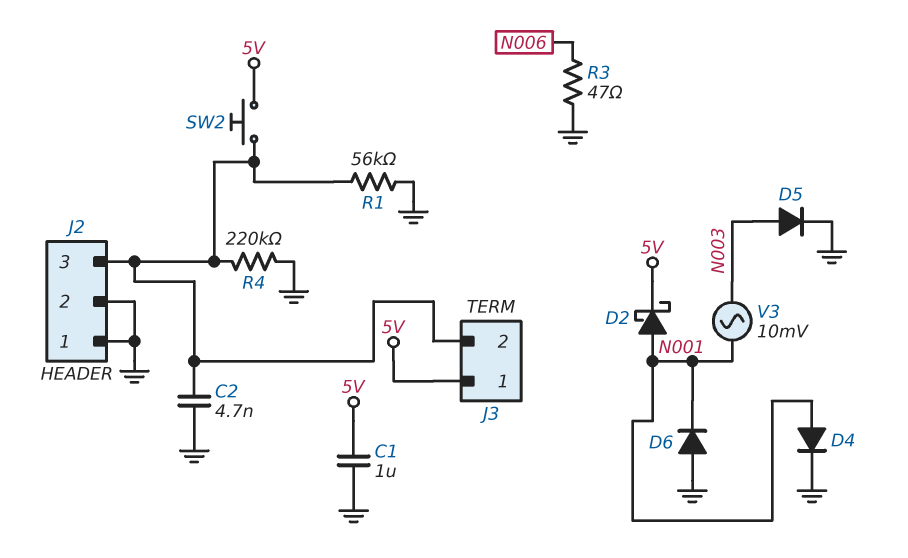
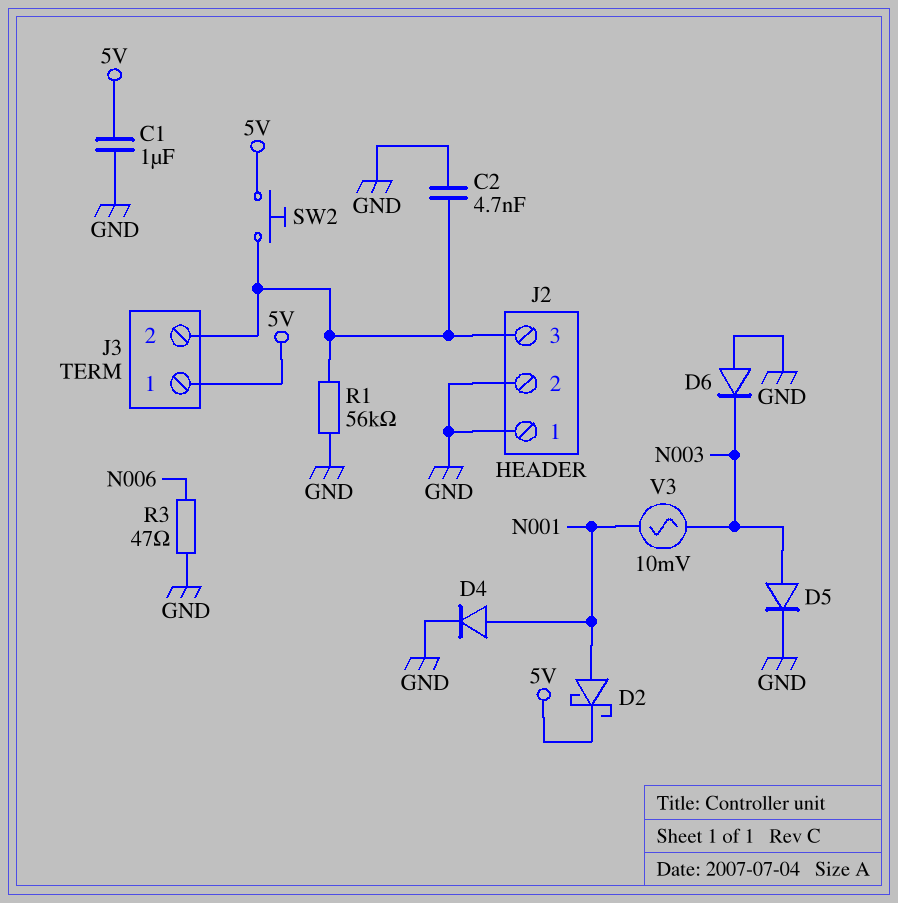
D6: diode (A GND, K N001) -> diode (A GND, K N003)
R4: 220k (GND, J2/3) -> none

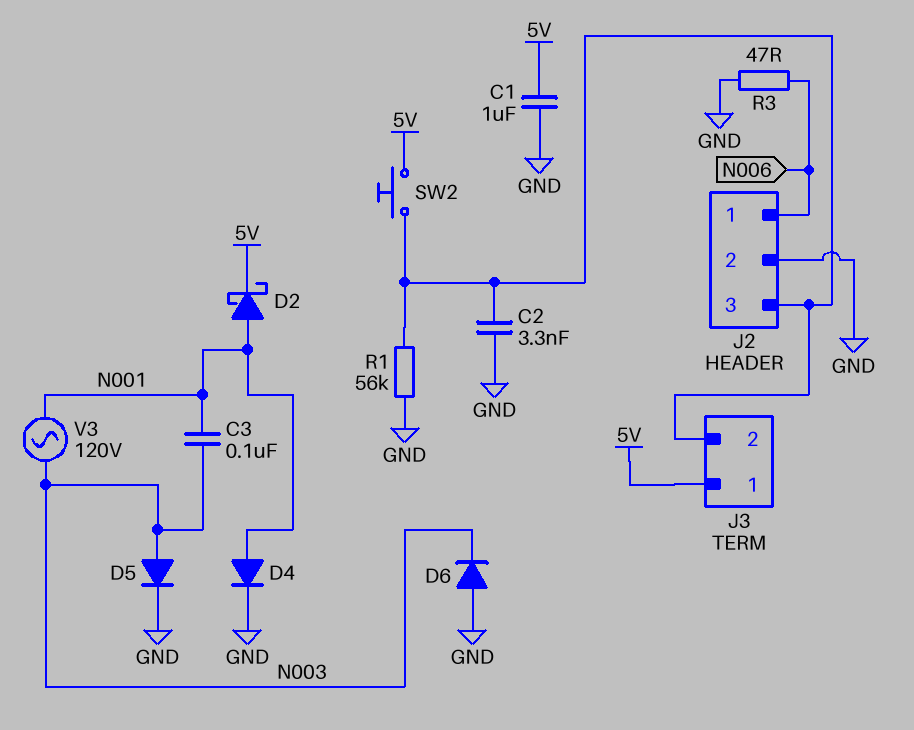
C2: 4.7nF (GND, J2/3) -> 3.3nF (GND, J2/3)
C3: none -> 100nF (N001, N003)
J2 pin 1: GND -> N006
V3: AC 10mV (N001, N003) -> AC 120V (N001, N003)

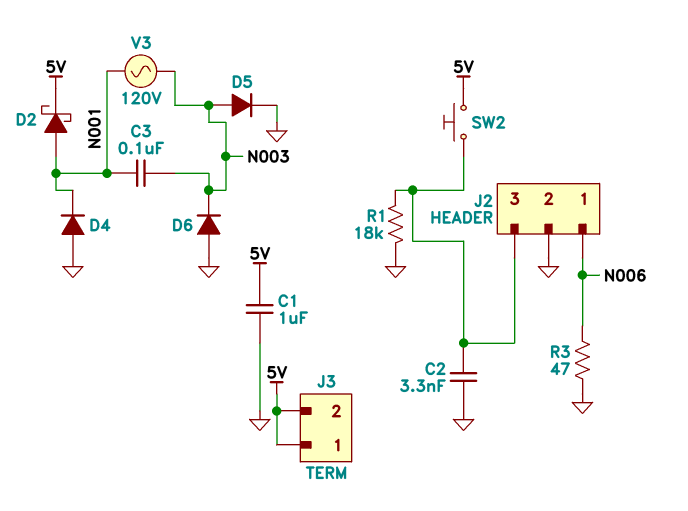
D4: diode (A N001, K GND) -> diode (A GND, K N001)
J3 pin 2: J2/3 -> 5V
R1: 56k (GND, J2/3) -> 18k (GND, J2/3)

